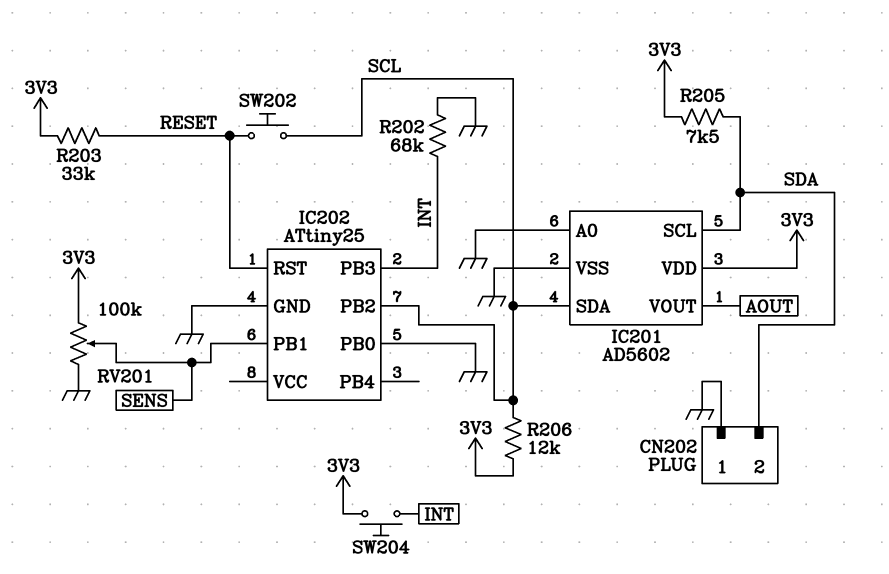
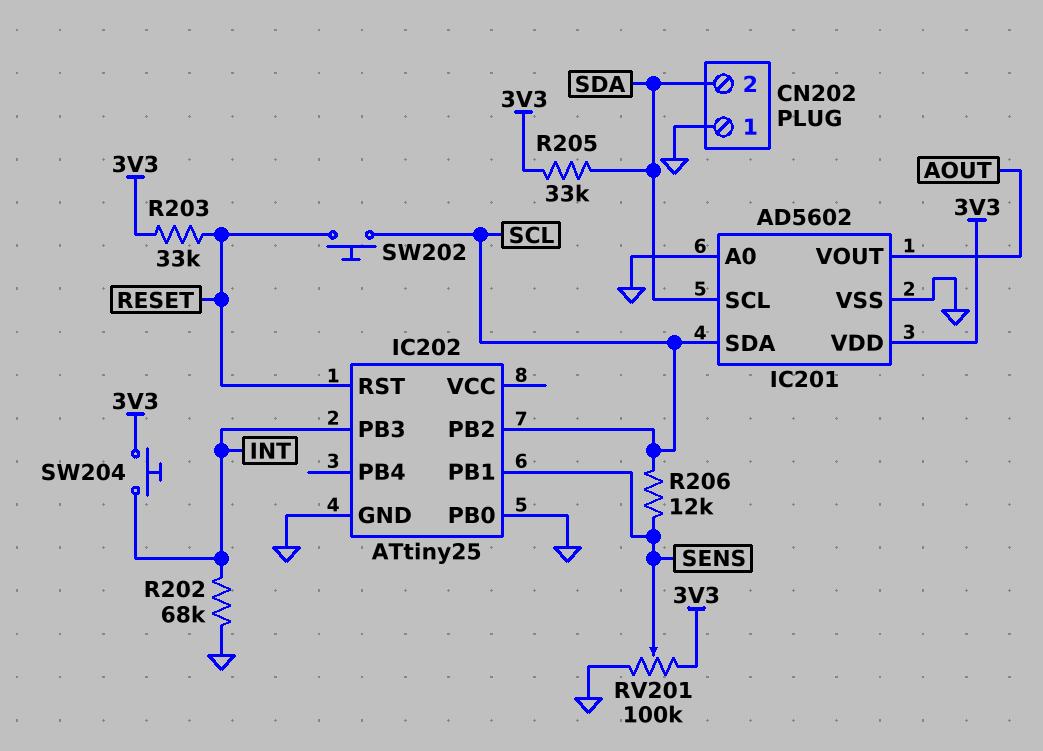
R205: 7.5k (3V3, SDA) -> 33k (3V3, SDA)
R206: 12k (3V3, SCL) -> 12k (SCL, SENS)

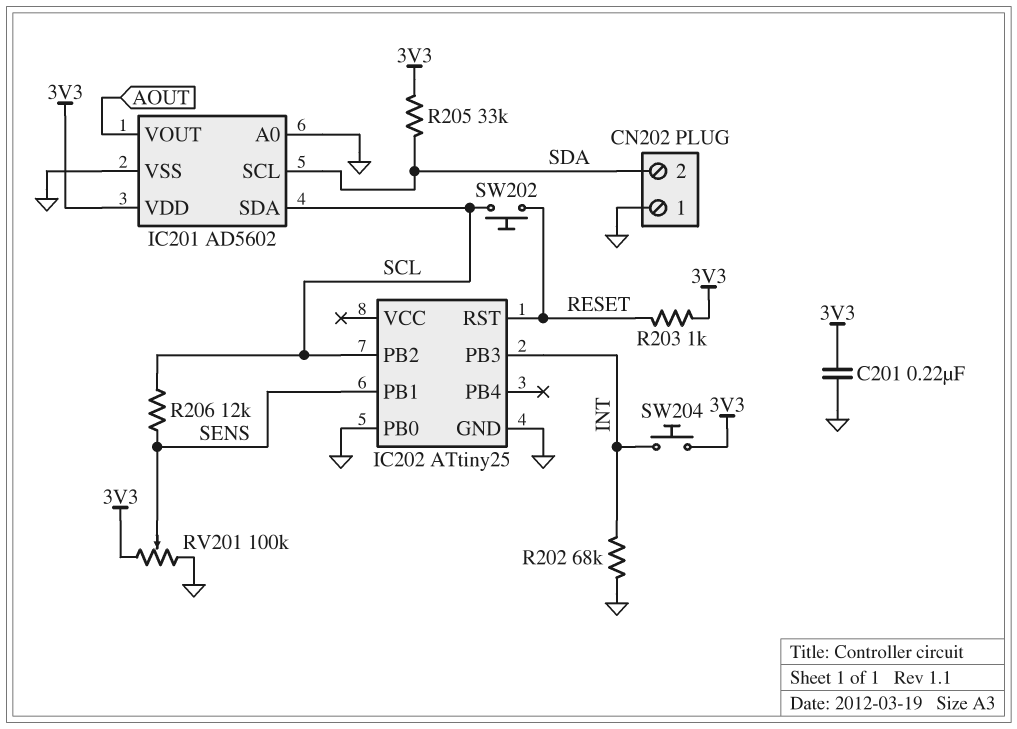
C201: none -> 220nF (3V3, GND)
R203: 33k (3V3, RESET) -> 1k (3V3, RESET)

